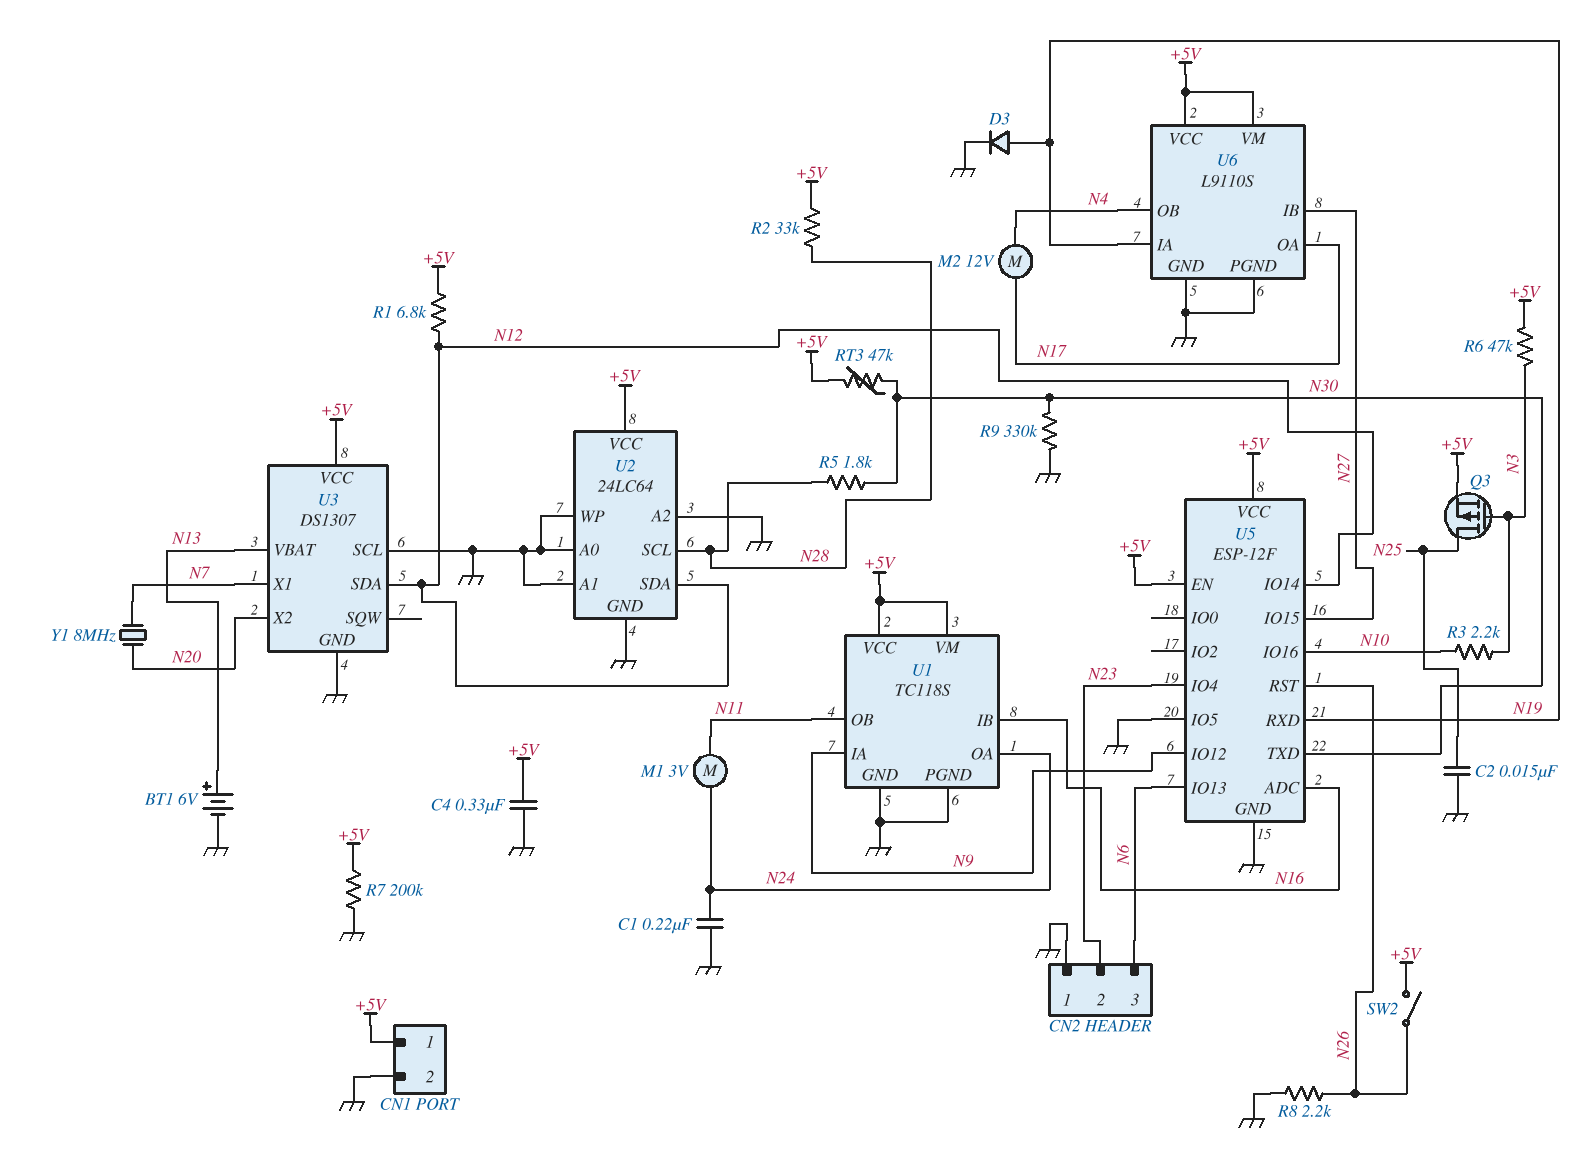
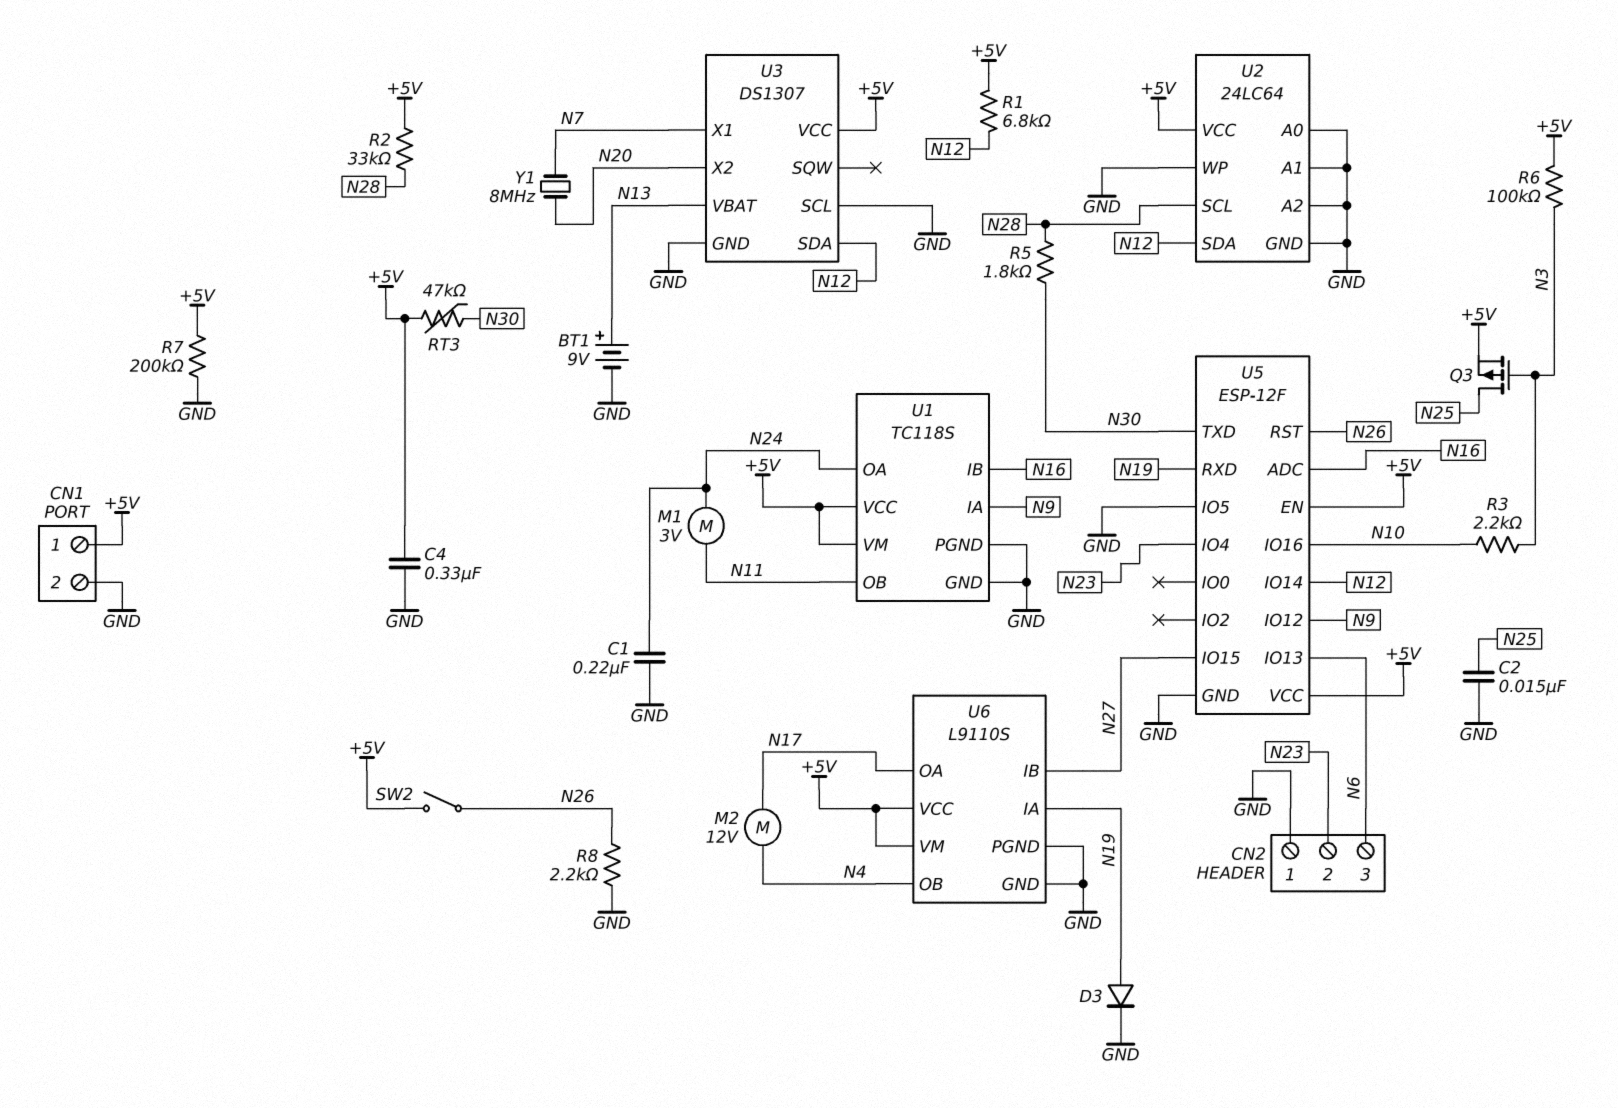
BT1: 6V (plus N13, minus GND) -> 9V (plus N13, minus GND)
R6: 47k (+5V, N3) -> 100k (+5V, N3)
R9: 330k (GND, N30) -> none

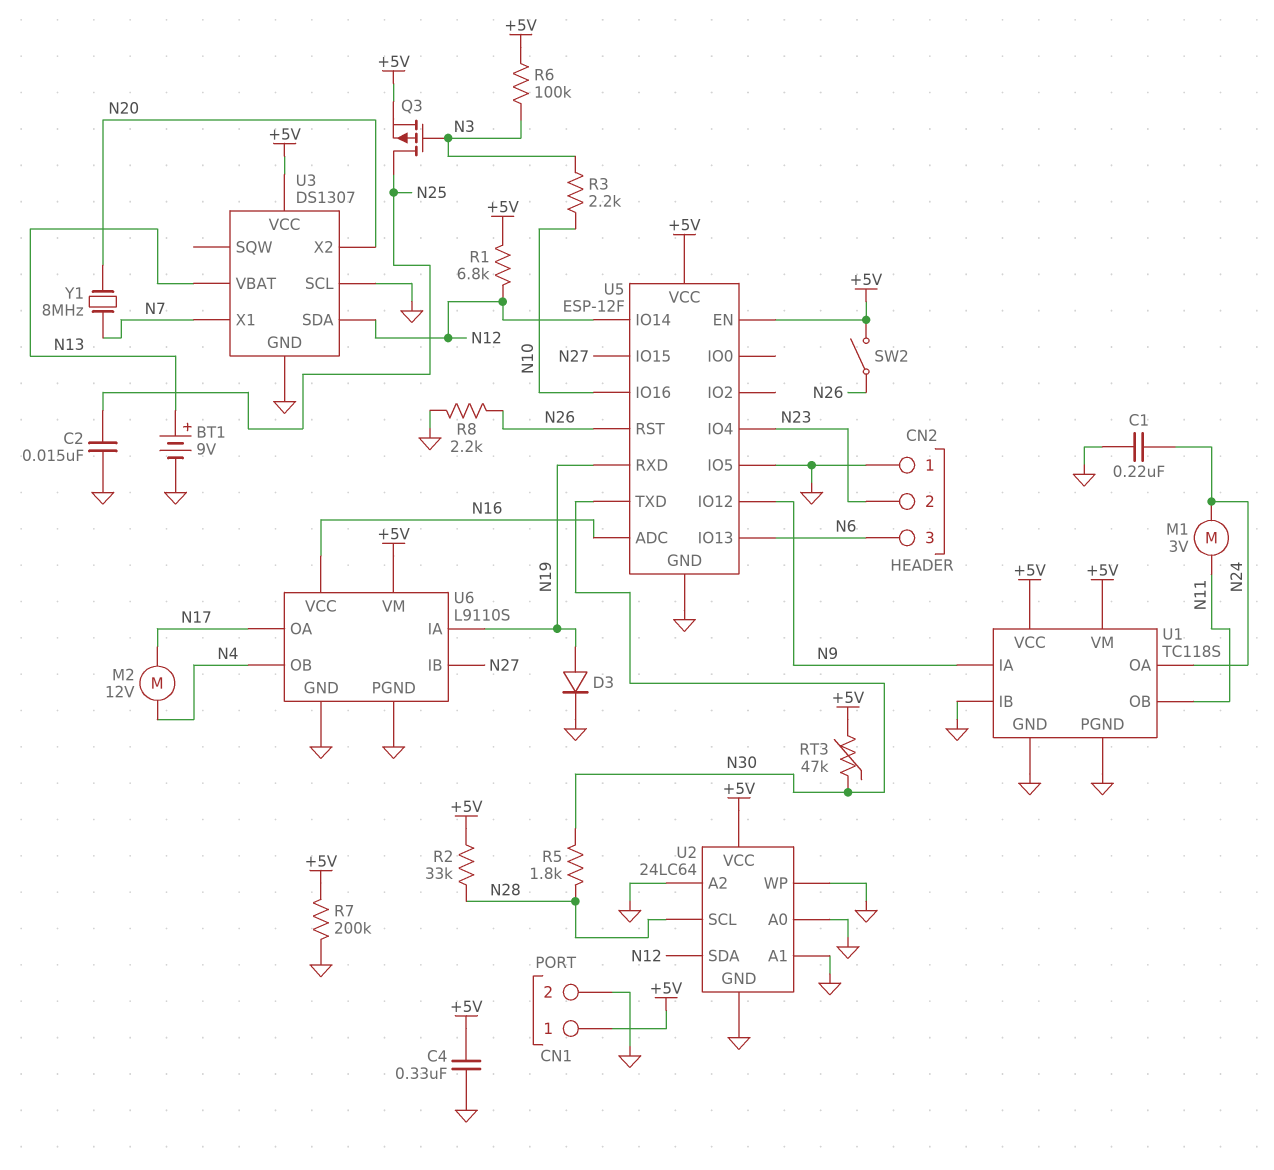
U1 pin IB: N16 -> GND
U6 pin VCC: +5V -> N16

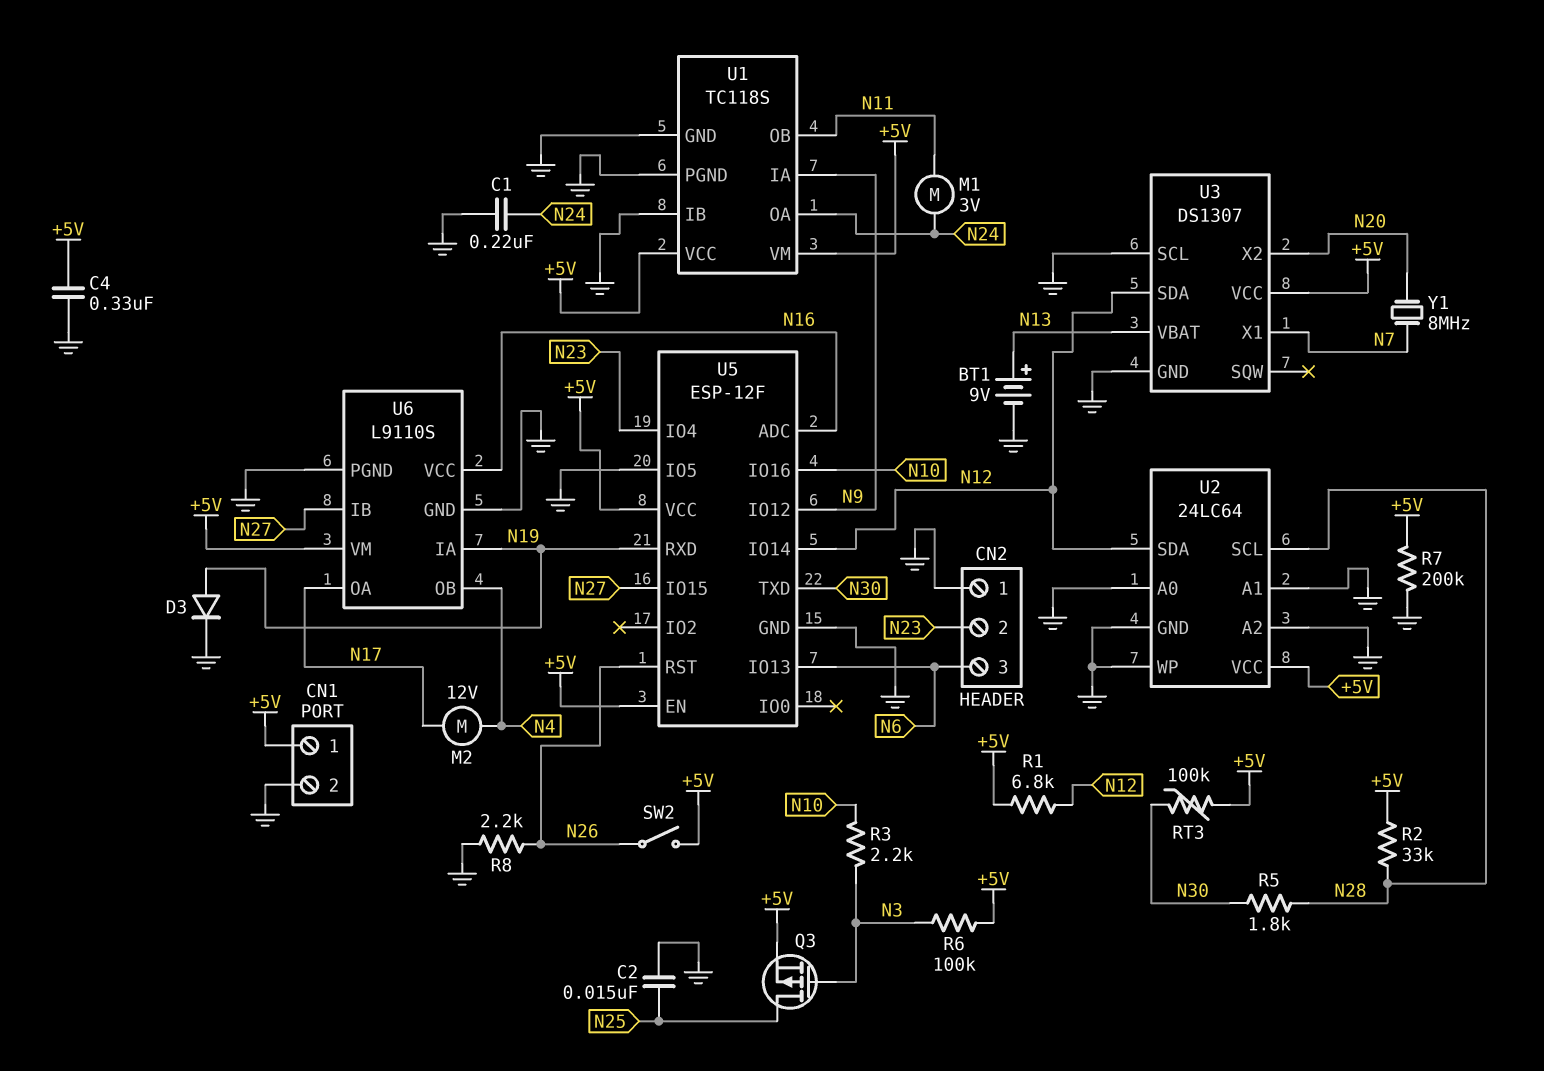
RT3: 47k (+5V, N30) -> 100k (+5V, N30)

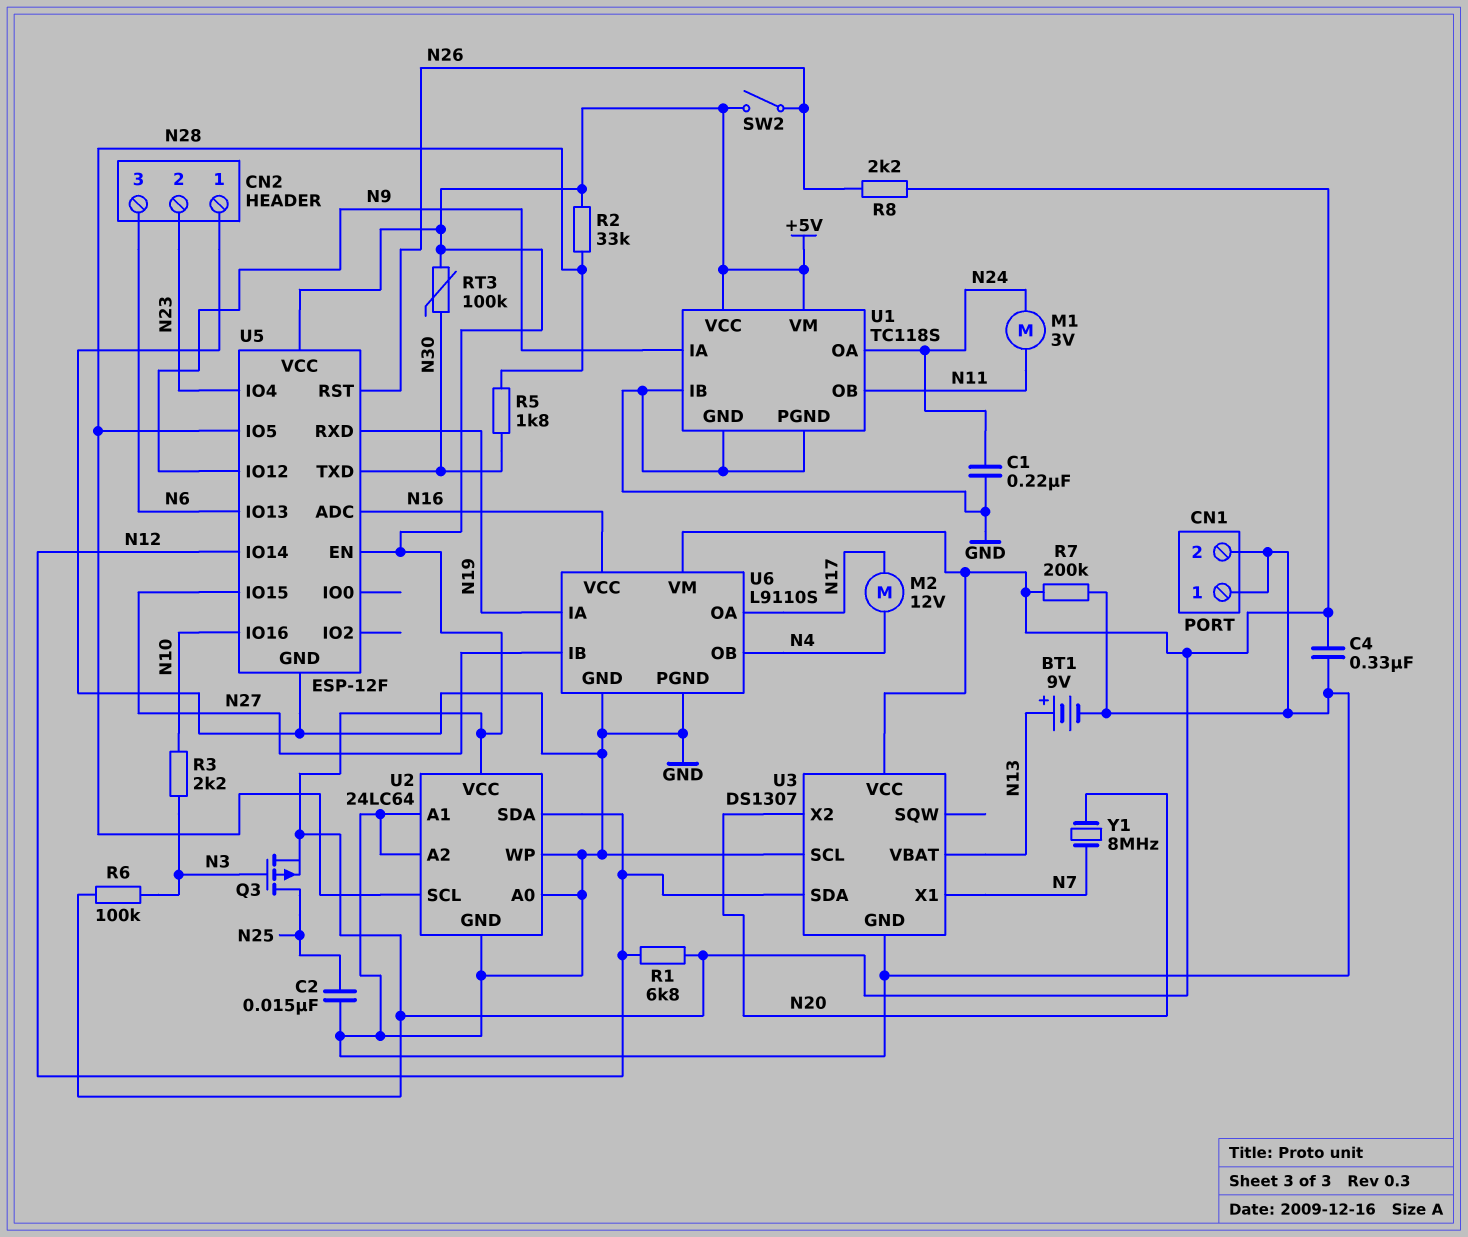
CN1 pin 1: +5V -> GND
D3: diode (A N19, K GND) -> none
R8: 2.2k (GND, N26) -> 2.2k (+5V, N26)
U5 pin IO5: GND -> N28

